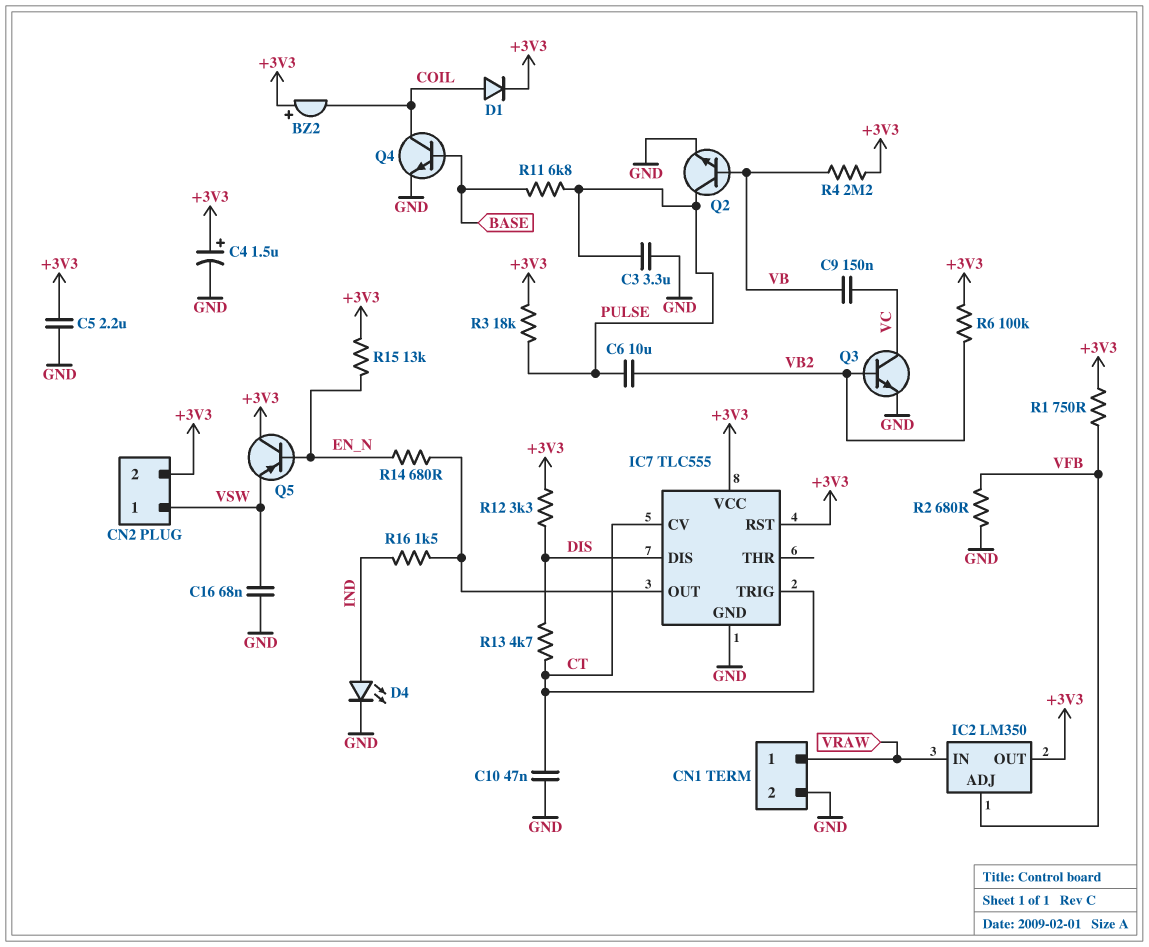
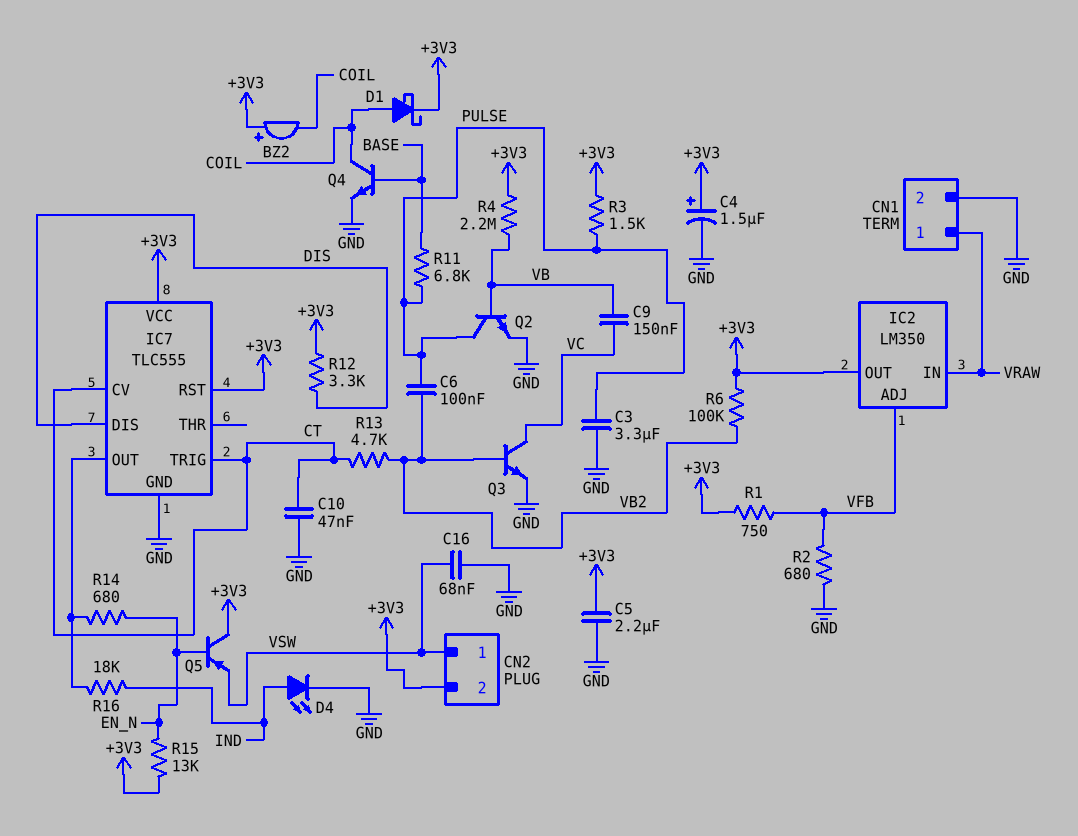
C6: 10uF (PULSE, VB2) -> 100nF (PULSE, VB2)
D1: diode (A COIL, K +3V3) -> schottky (A COIL, K +3V3)
R3: 18k (+3V3, PULSE) -> 1.5k (+3V3, PULSE)
R13: 4.7k (CT, DIS) -> 4.7k (CT, VB2)
R16: 1.5k (IC7/OUT, IND) -> 18k (IC7/OUT, IND)

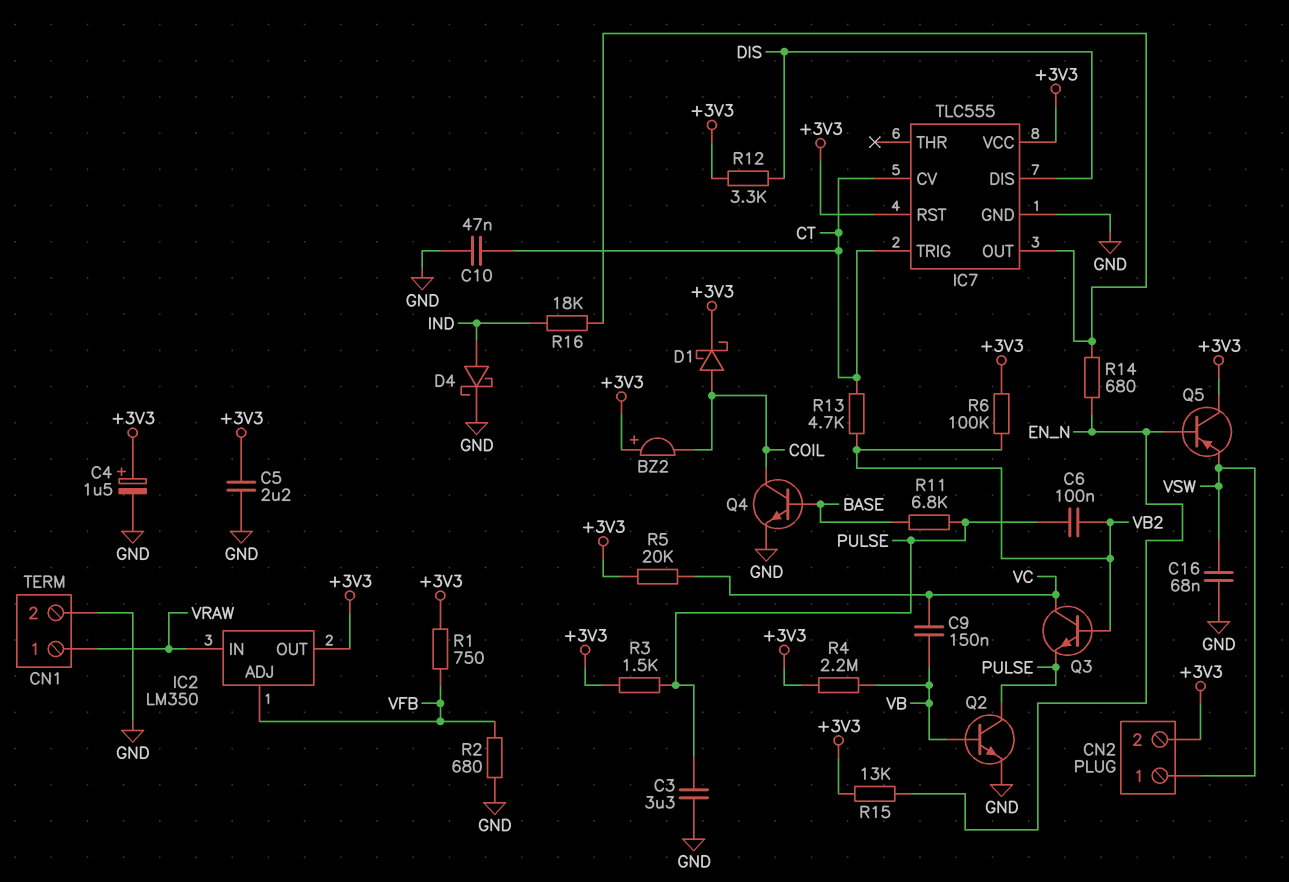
D4: LED (A IND, K GND) -> schottky (A IND, K GND)
Q3: NPN (B VB2, C VC, E GND) -> NPN (B VB2, C VC, E PULSE)
R5: none -> 20k (+3V3, VC)

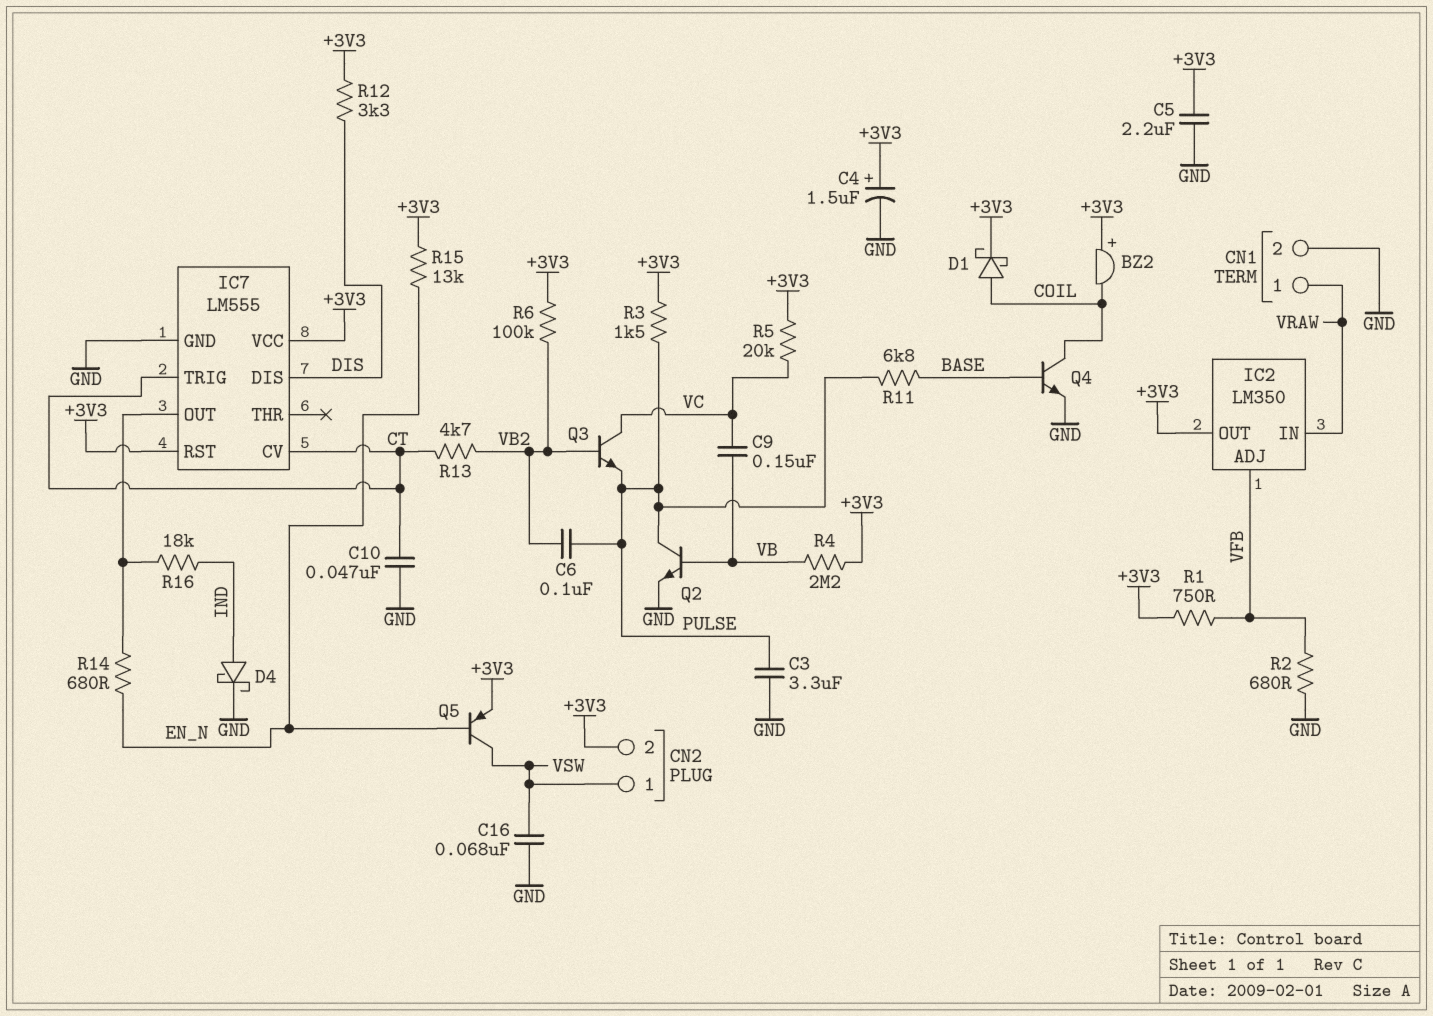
IC7: TLC555 -> LM555
Q5: PNP (B EN_N, C +3V3, E VSW) -> PNP (B EN_N, C VSW, E +3V3)

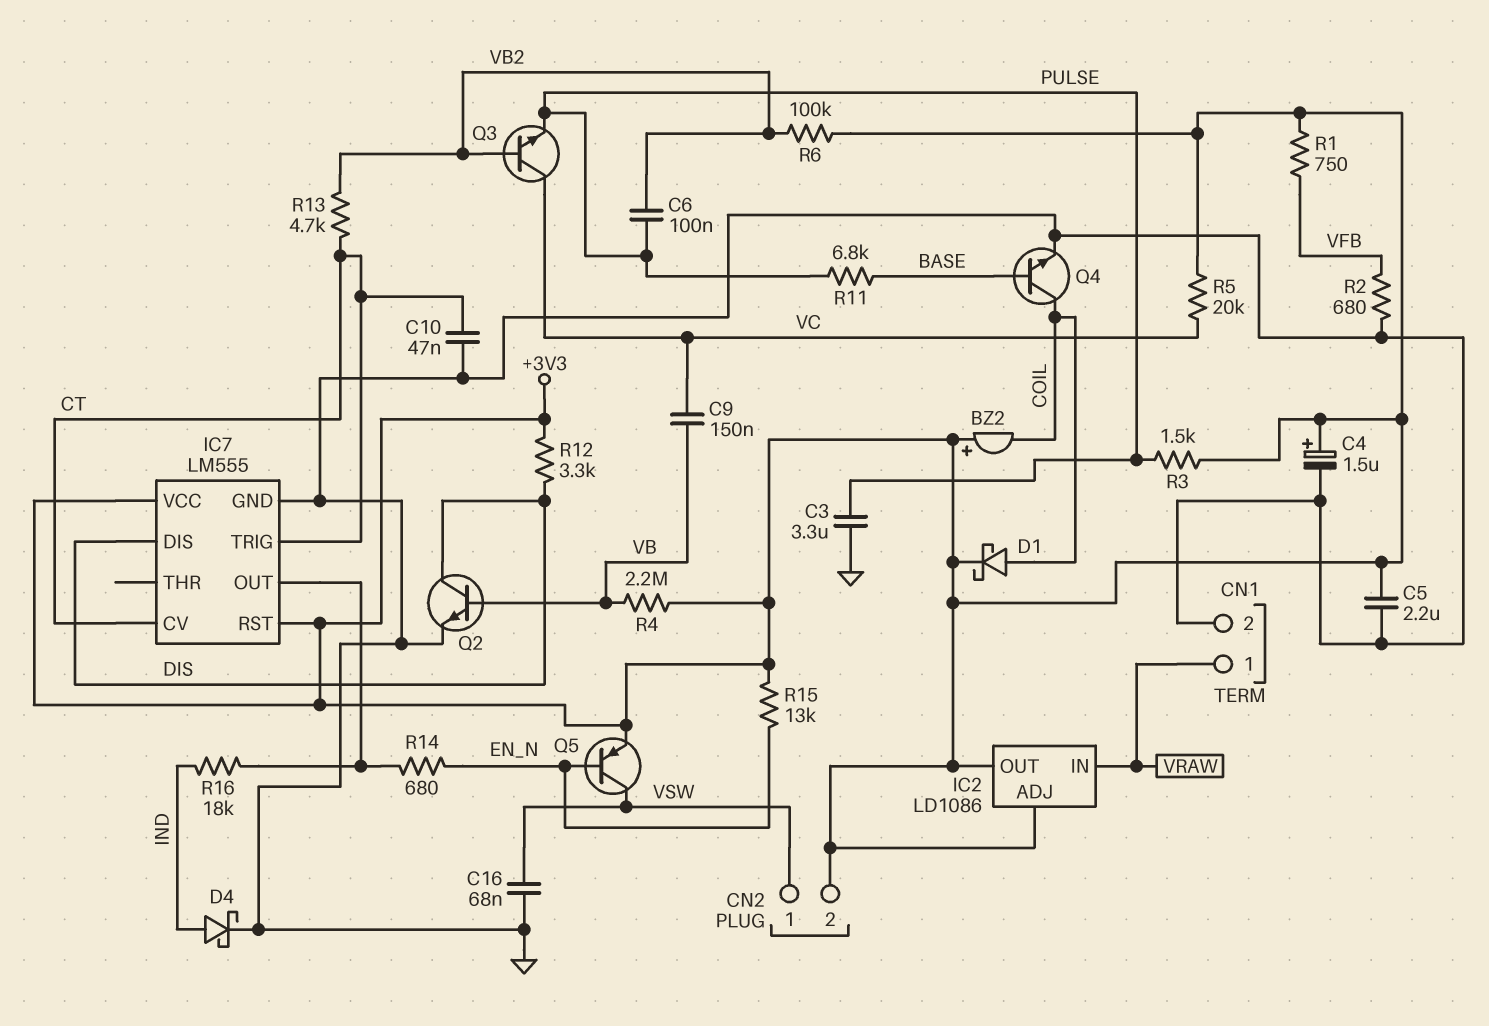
IC2: LM350 -> LD1086
IC2 pin ADJ: VFB -> +3V3
Q2: NPN (B VB, C PULSE, E GND) -> NPN (B VB, C DIS, E GND)

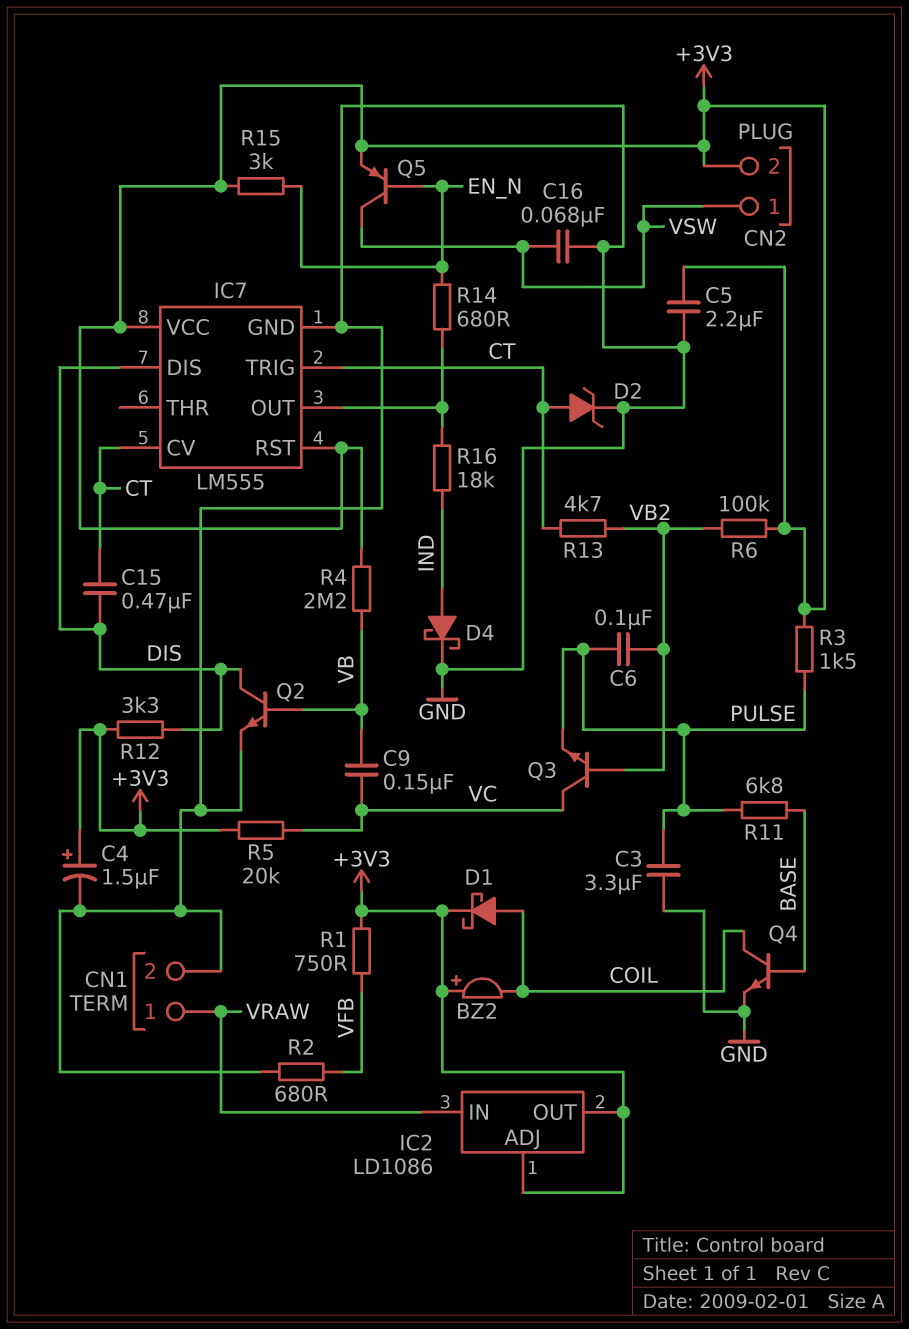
C10: 47nF (CT, GND) -> none
C15: none -> 470nF (CT, DIS)
D2: none -> zener (A CT, K GND)
R15: 13k (+3V3, EN_N) -> 3k (+3V3, EN_N)

